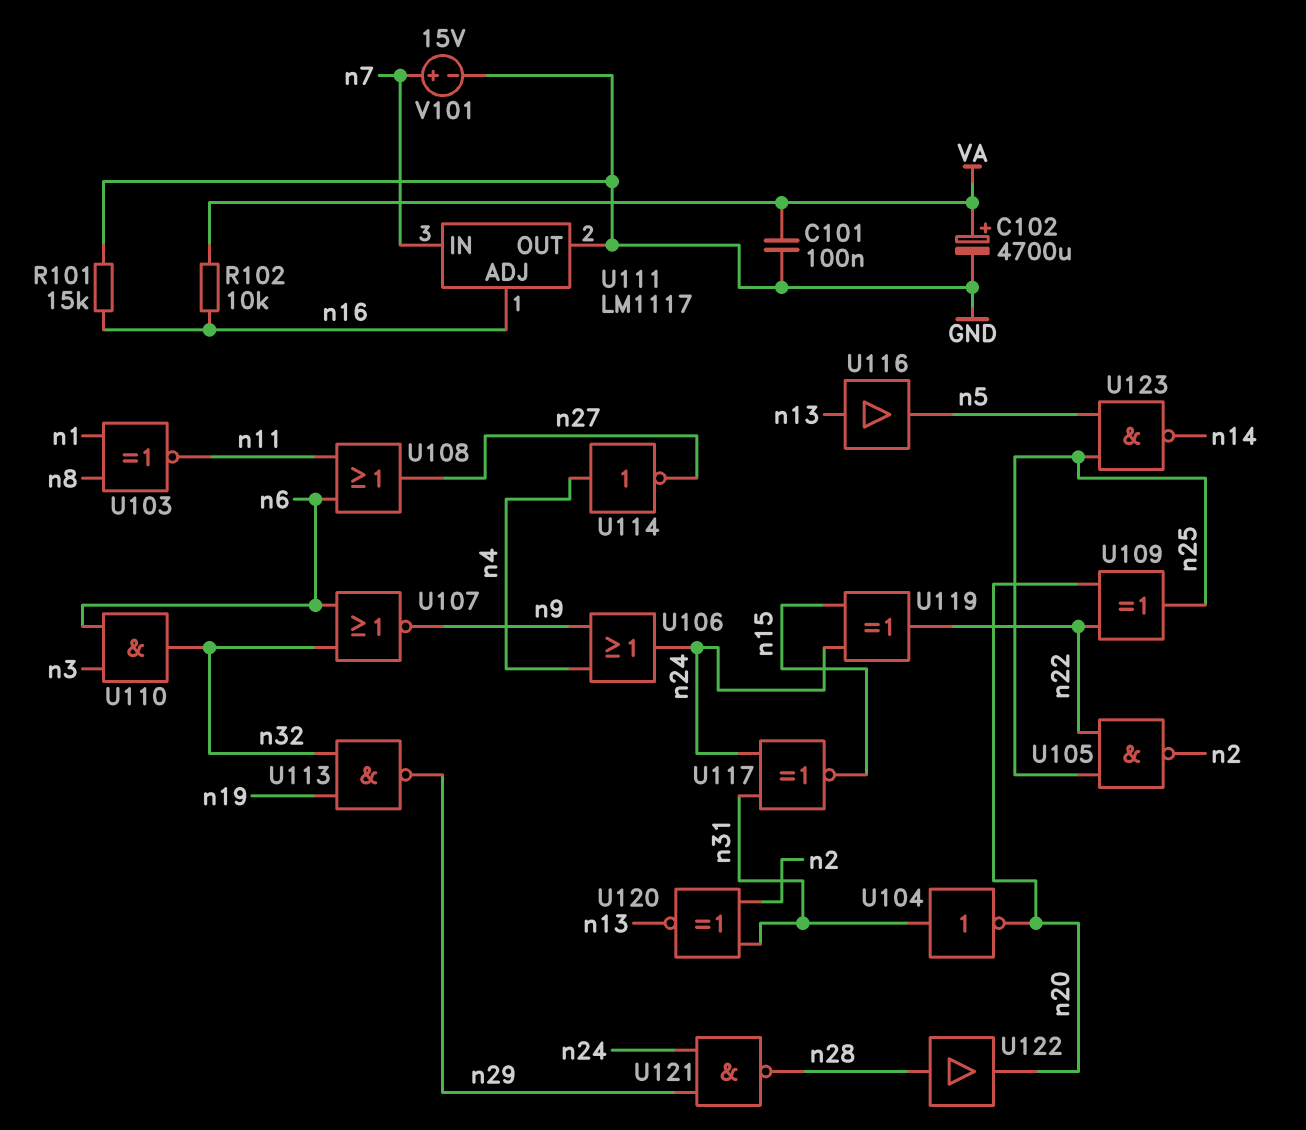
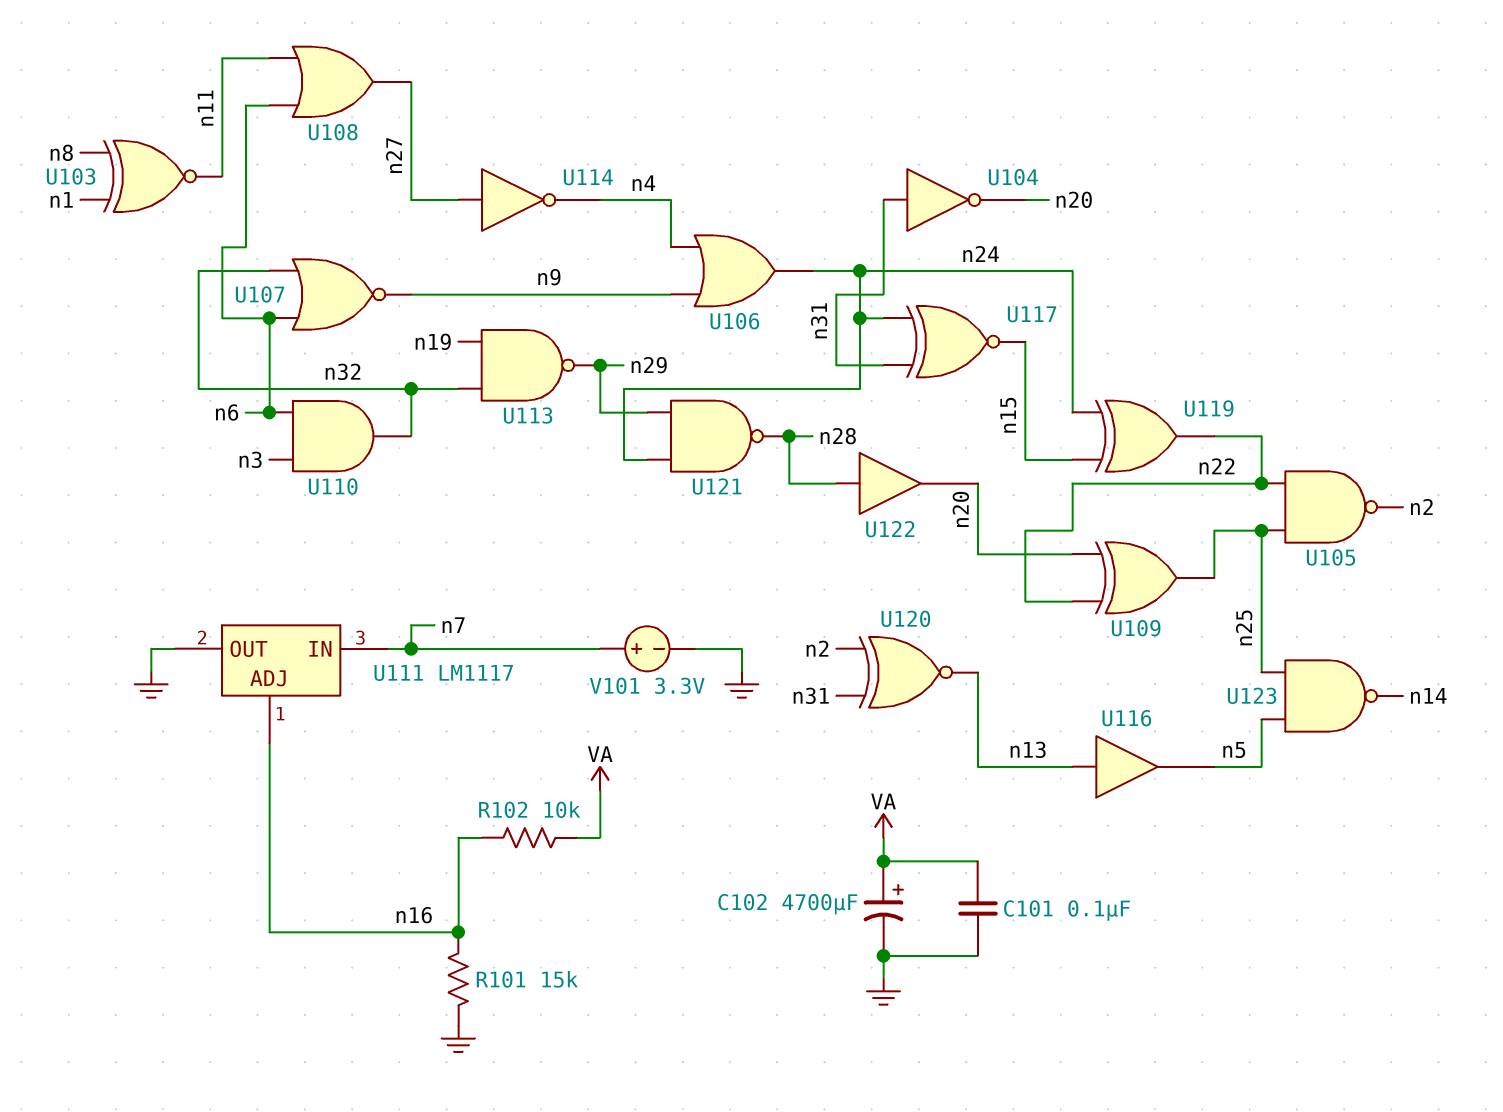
U114: NOT (in n4, out n27) -> NOT (in n27, out n4)
V101: 15V (plus n7, minus GND) -> 3.3V (plus n7, minus GND)

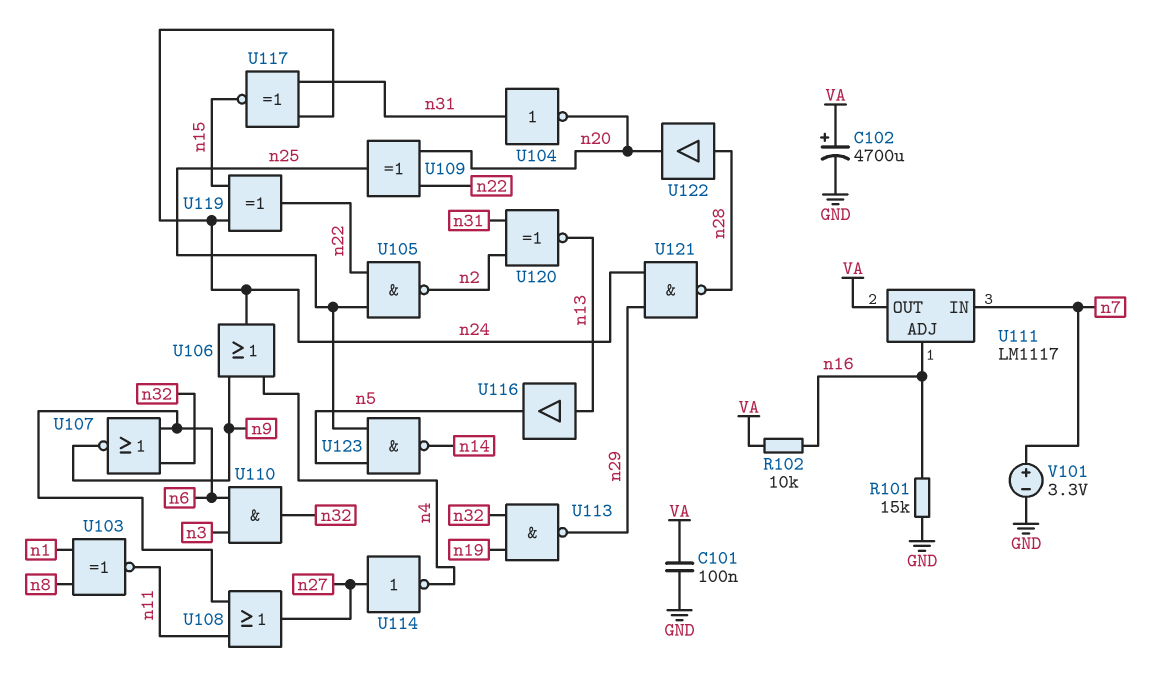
U111 pin OUT: GND -> VA

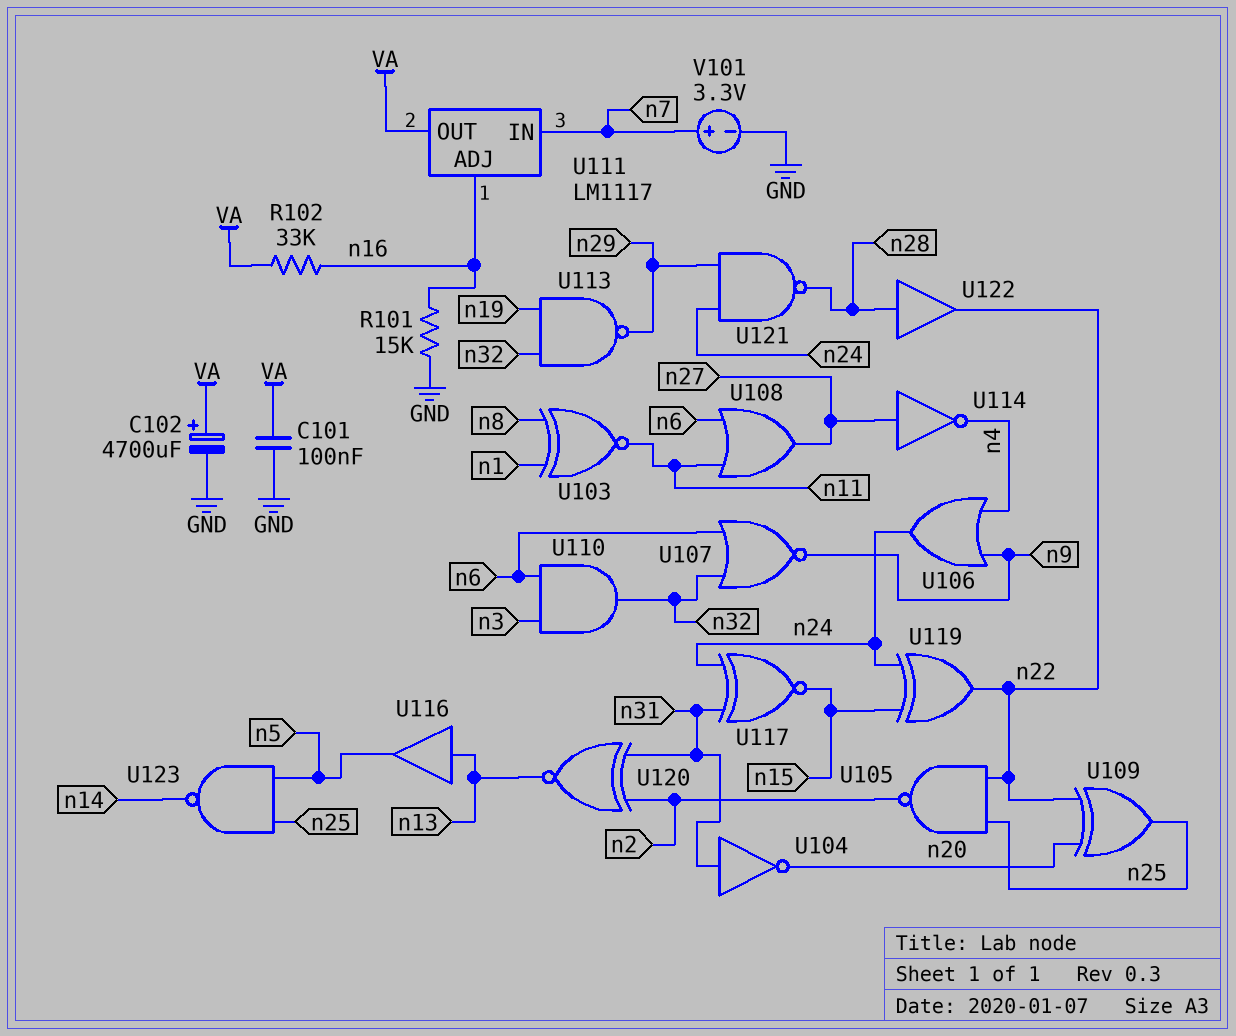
R102: 10k (VA, n16) -> 33k (VA, n16)
U122: buffer (in n28, out n20) -> buffer (in n28, out n22)

